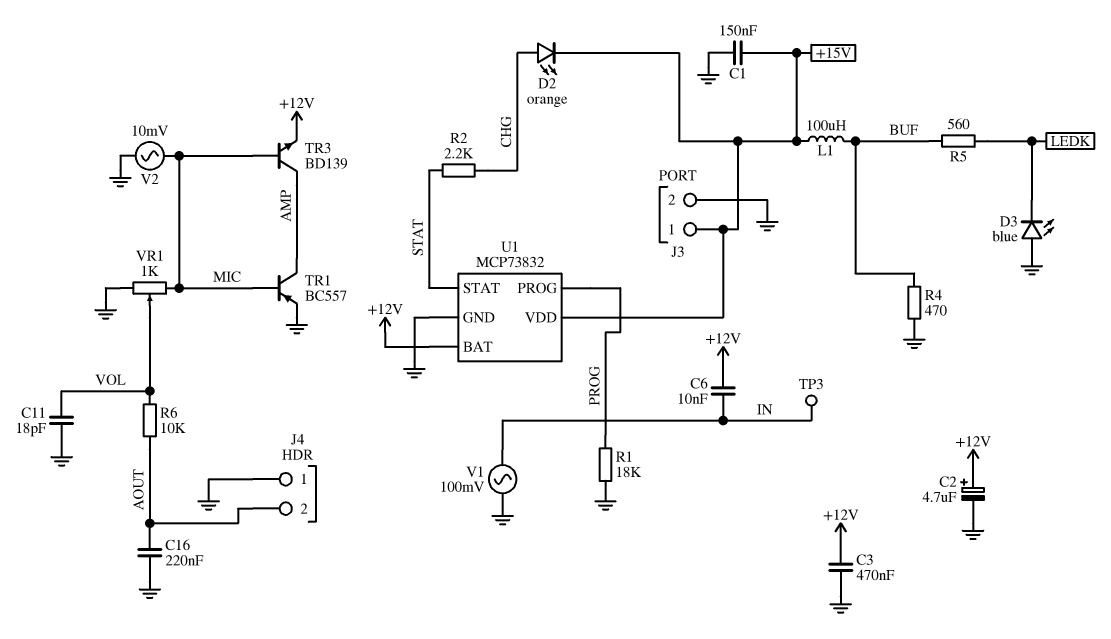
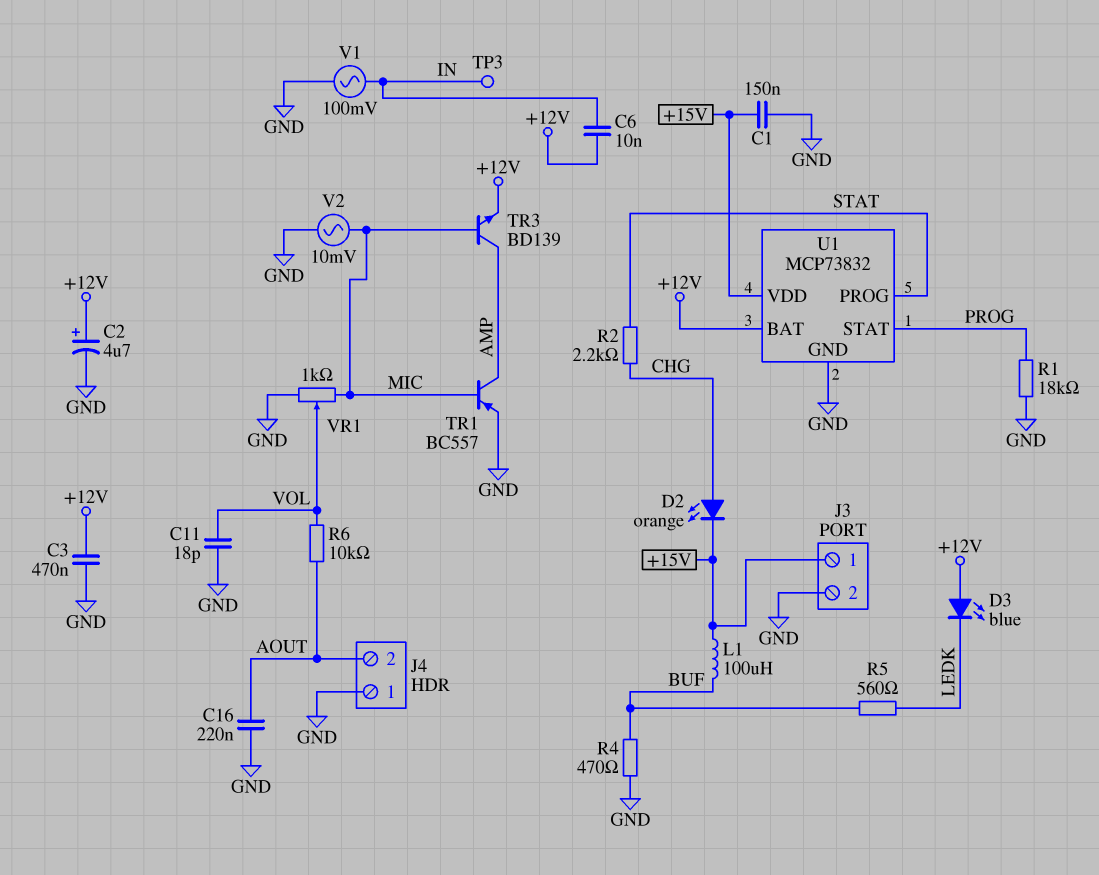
D3: LED blue (A GND, K LEDK) -> LED blue (A +12V, K LEDK)
U1 pin PROG: PROG -> STAT
U1 pin STAT: STAT -> PROG

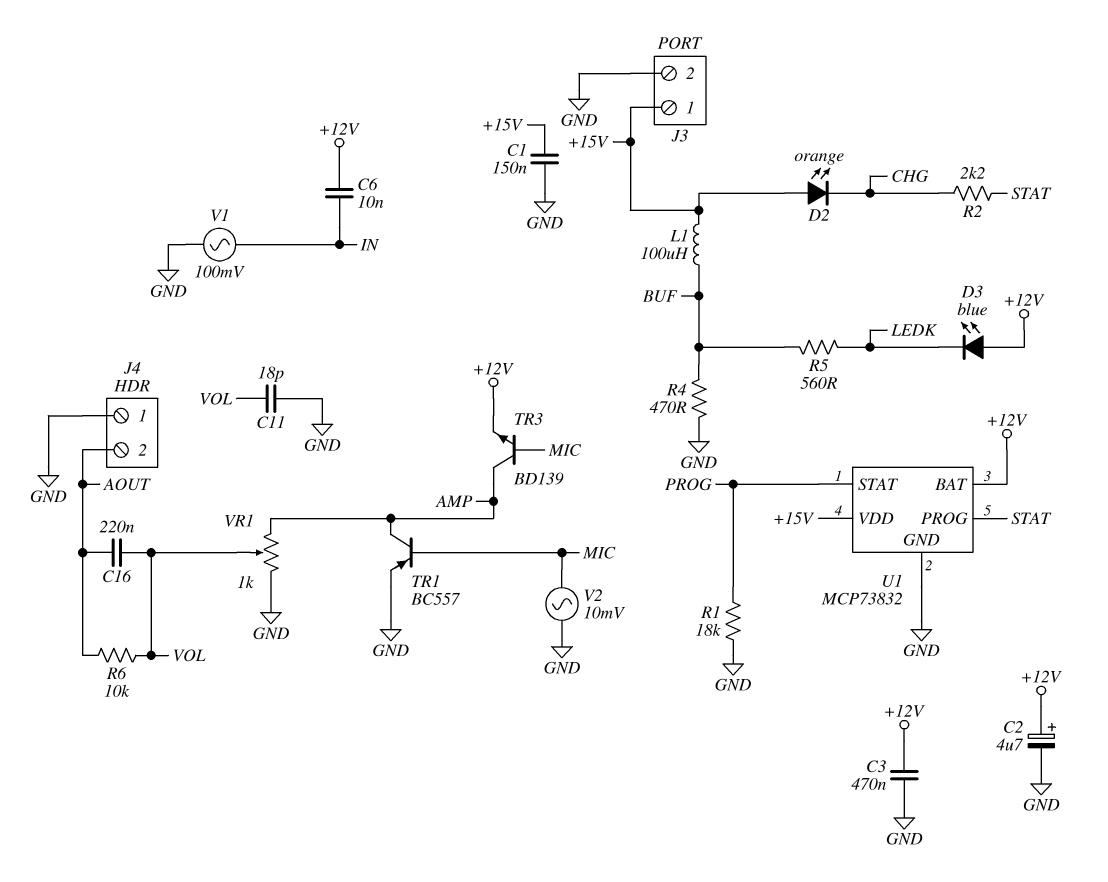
C16: 220nF (AOUT, GND) -> 220nF (AOUT, VOL)
D2: LED orange (A CHG, K +15V) -> LED orange (A +15V, K CHG)
TP3: test point (IN) -> none
VR1: 1k (GND, MIC, wiper VOL) -> 1k (AMP, GND, wiper VOL)

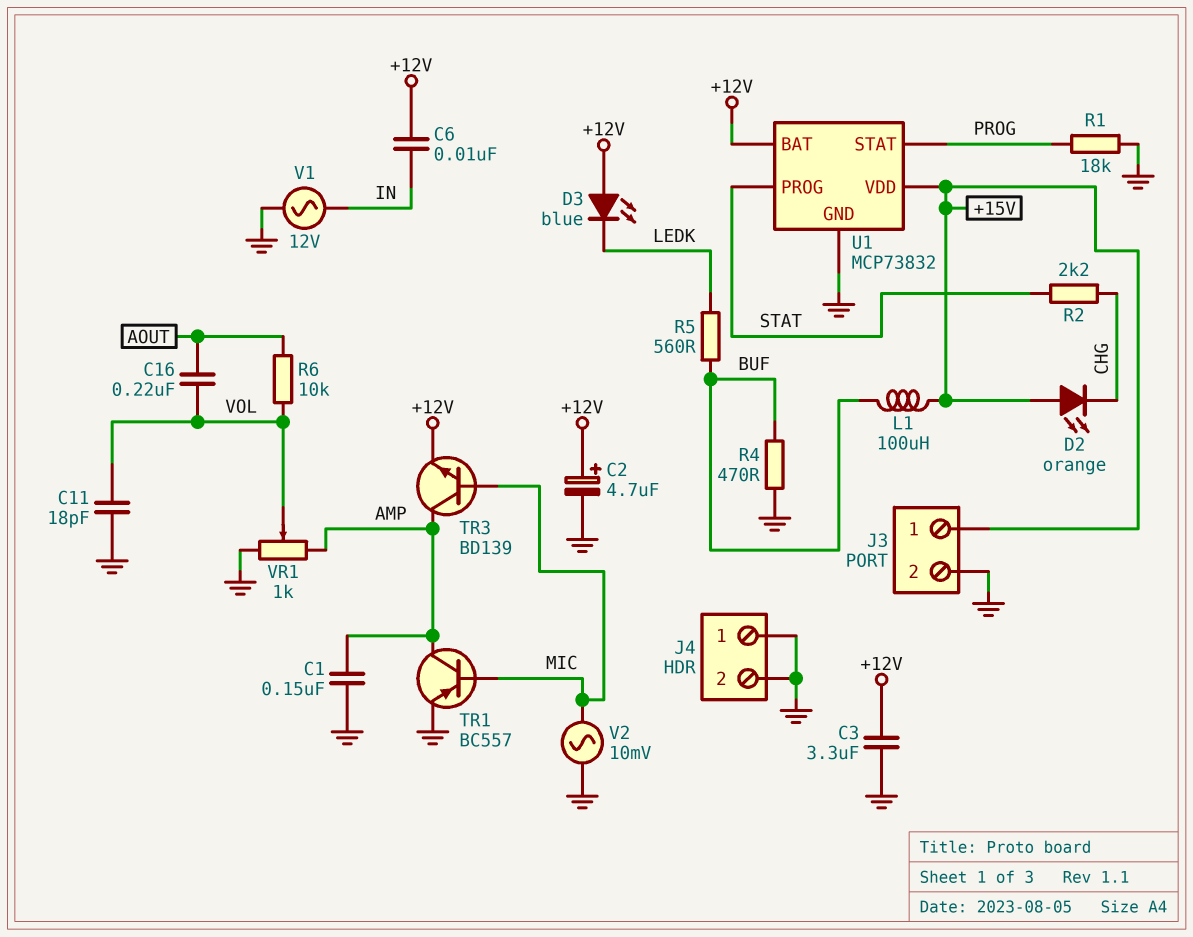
C1: 150nF (+15V, GND) -> 150nF (AMP, GND)
C3: 470nF (+12V, GND) -> 3.3uF (+12V, GND)
J4 pin 2: AOUT -> GND
V1: AC 100mV (GND, IN) -> AC 12V (GND, IN)

